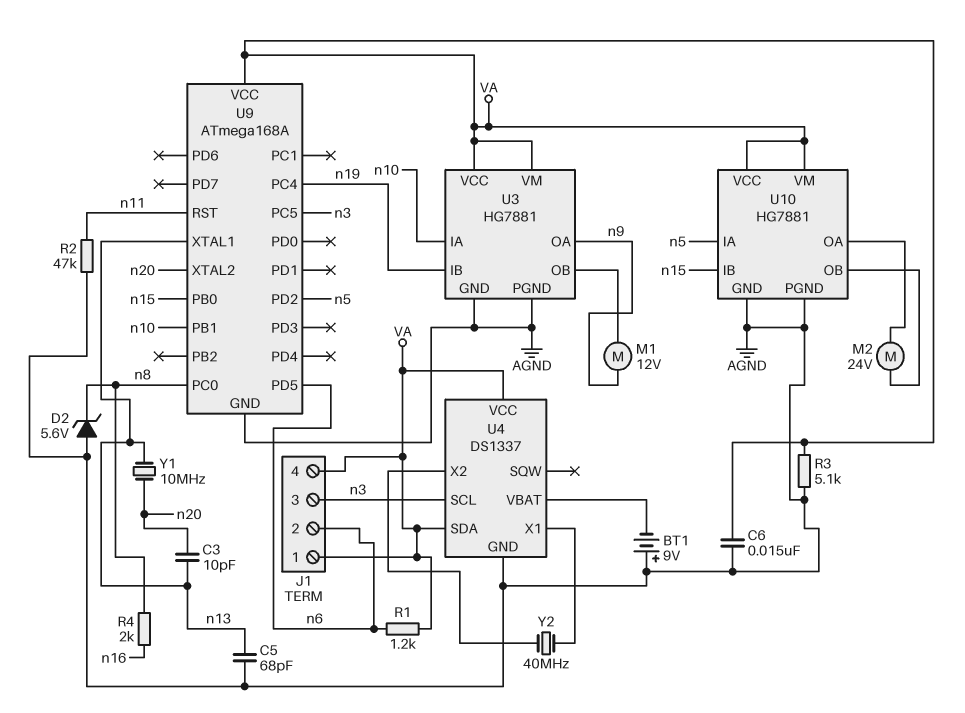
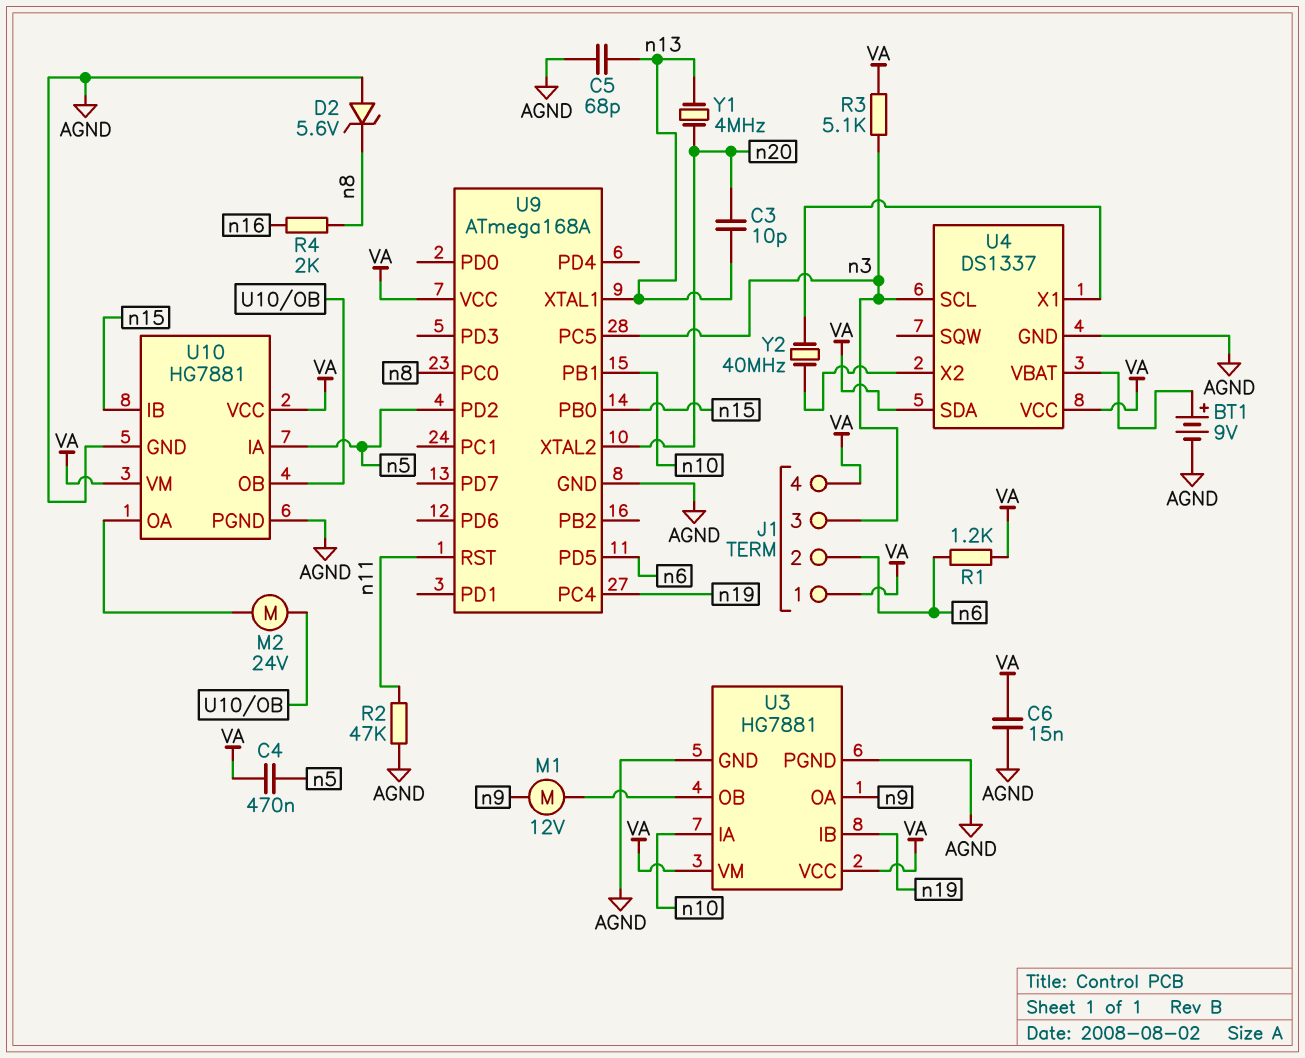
BT1: 9V (plus AGND, minus U4/VBAT) -> 9V (plus U4/VBAT, minus AGND)
C4: none -> 470nF (VA, n5)
R3: 5.1k (AGND, VA) -> 5.1k (VA, n3)
Y1: 10MHz (n13, n20) -> 4MHz (n13, n20)

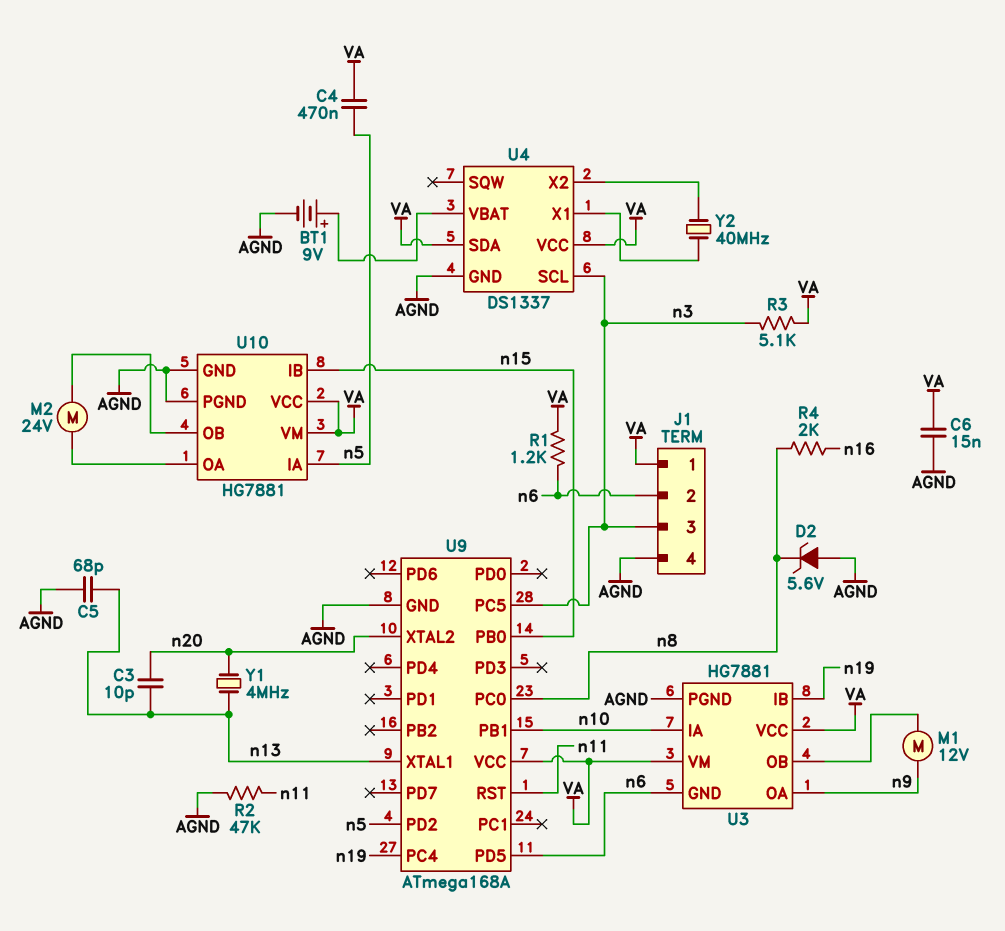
J1 pin 4: VA -> AGND
U3 pin GND: AGND -> n6

